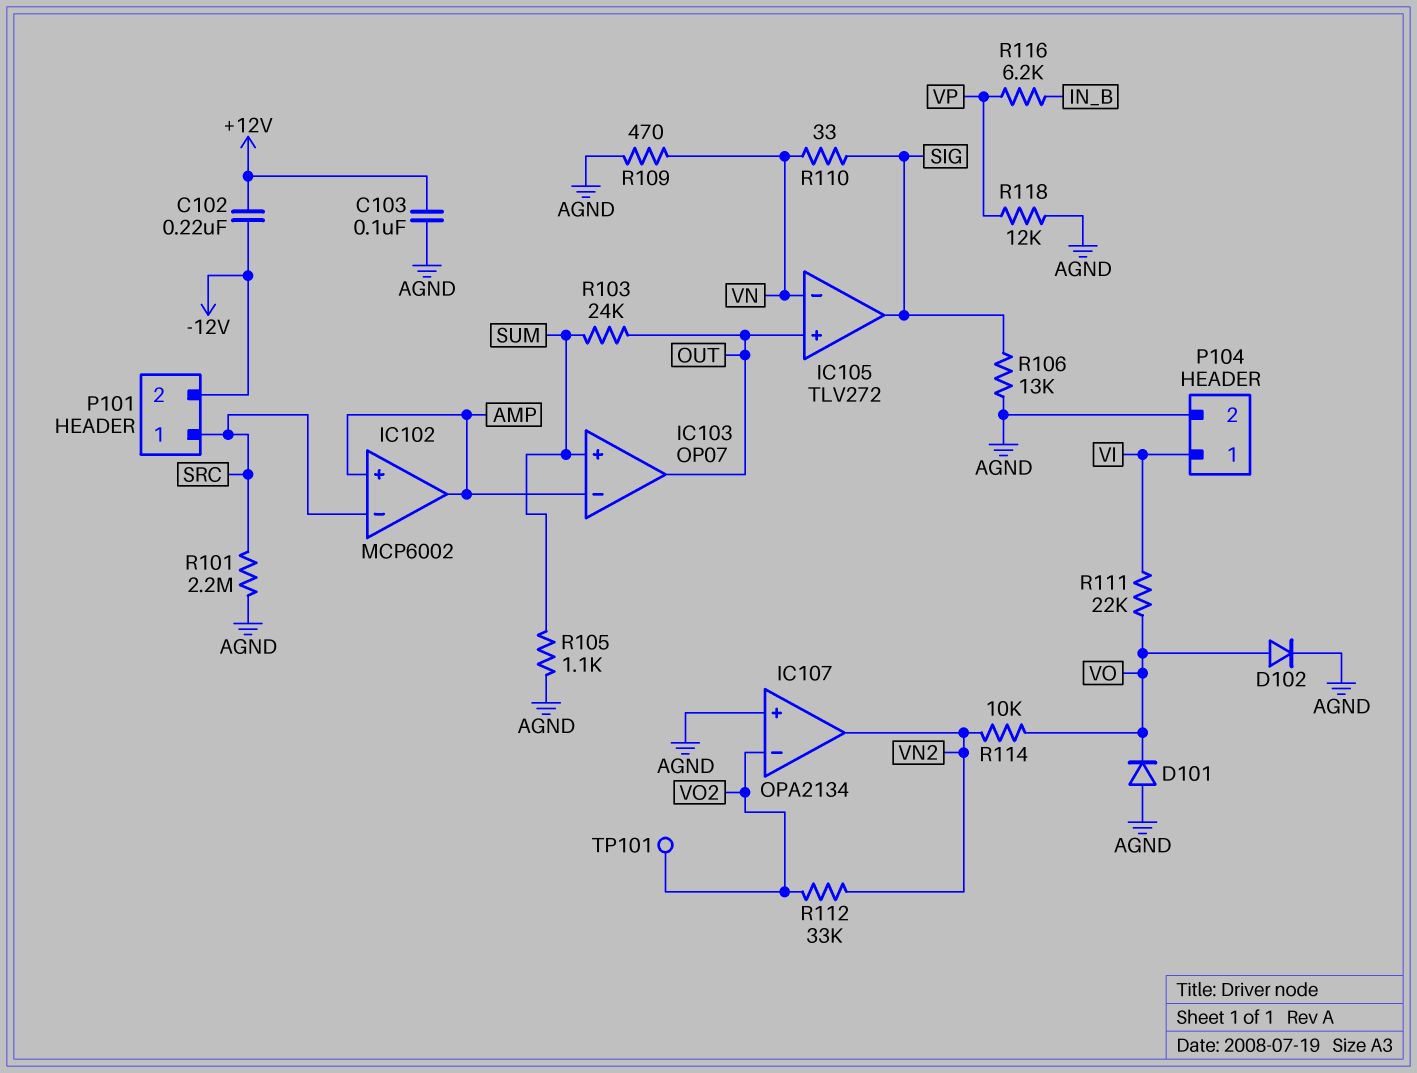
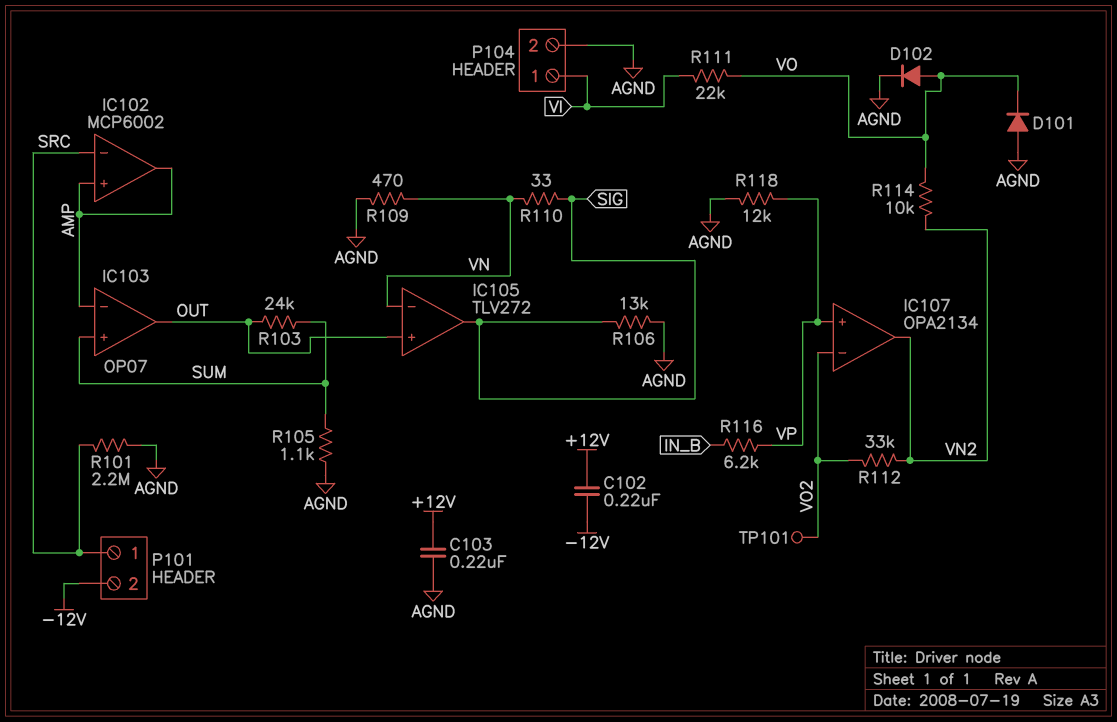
C103: 100nF (+12V, AGND) -> 220nF (+12V, AGND)
IC107 pin in+: AGND -> VP

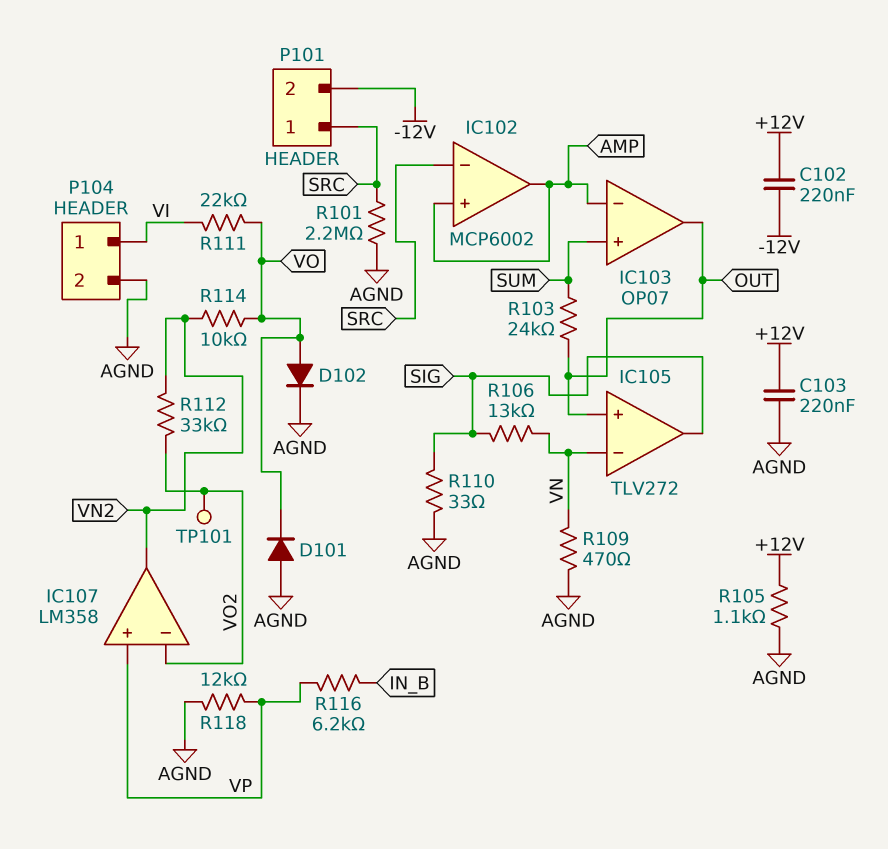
IC107: OPA2134 -> LM358
R105: 1.1k (AGND, SUM) -> 1.1k (+12V, AGND)
R106: 13k (AGND, SIG) -> 13k (SIG, VN)
R110: 33 (SIG, VN) -> 33 (AGND, SIG)

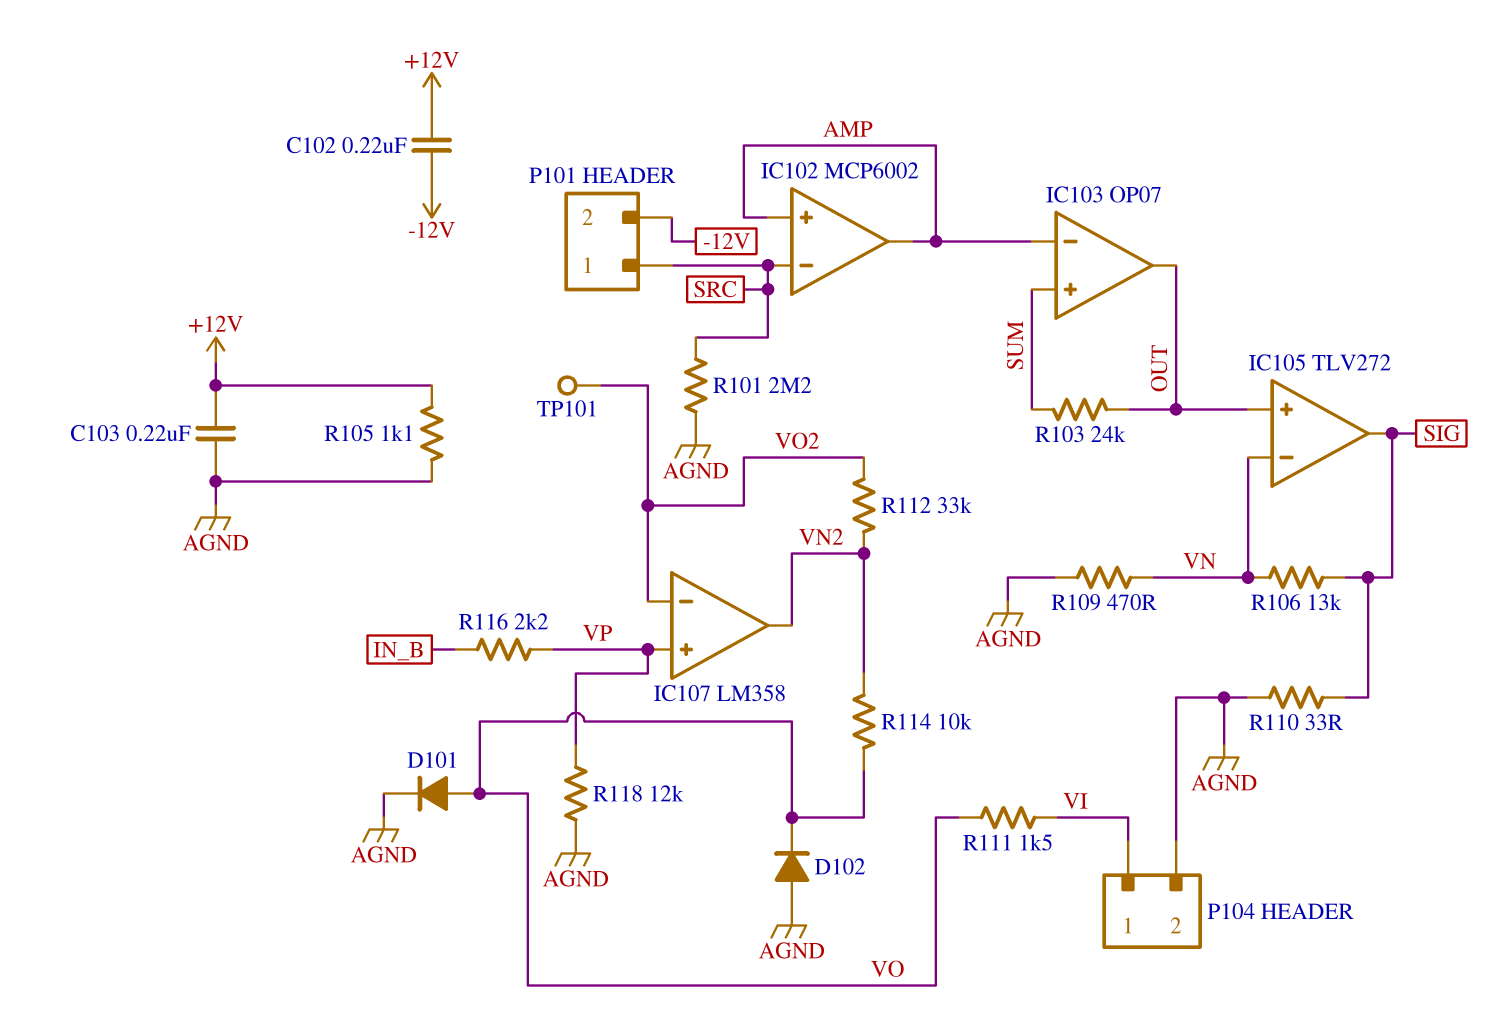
D101: diode (A AGND, K VO) -> diode (A VO, K AGND)
D102: diode (A VO, K AGND) -> diode (A AGND, K VO)
R111: 22k (VI, VO) -> 1.5k (VI, VO)
R116: 6.2k (IN_B, VP) -> 2.2k (IN_B, VP)

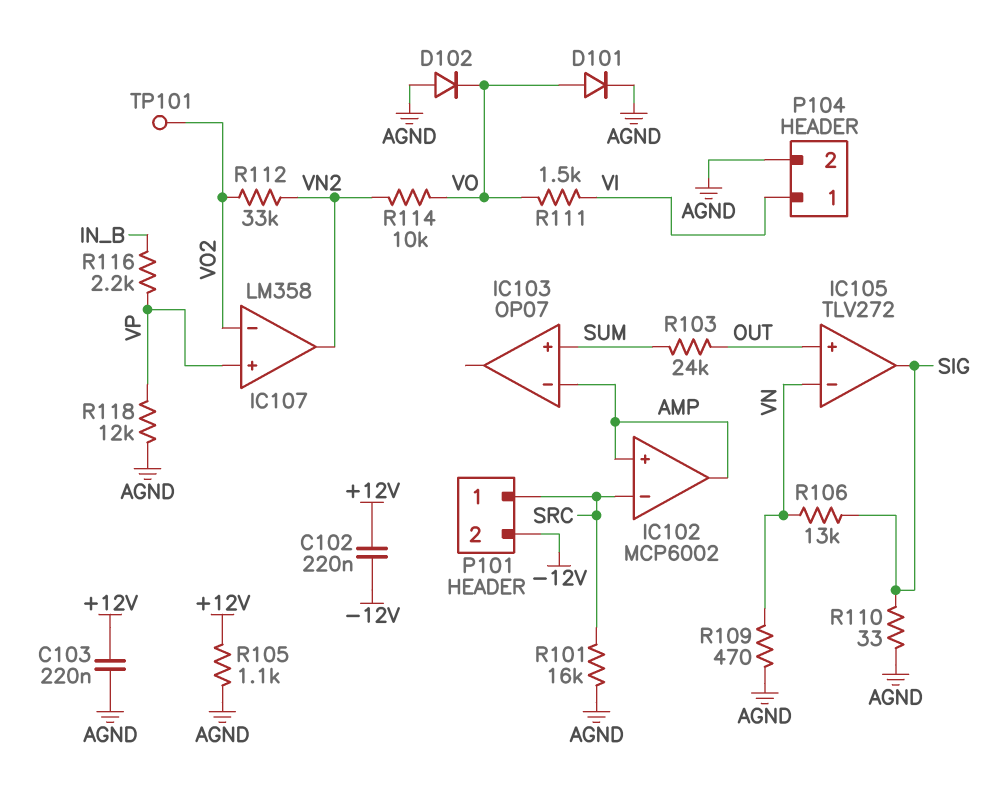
IC103 pin out: OUT -> none
R101: 2.2M (AGND, SRC) -> 16k (AGND, SRC)

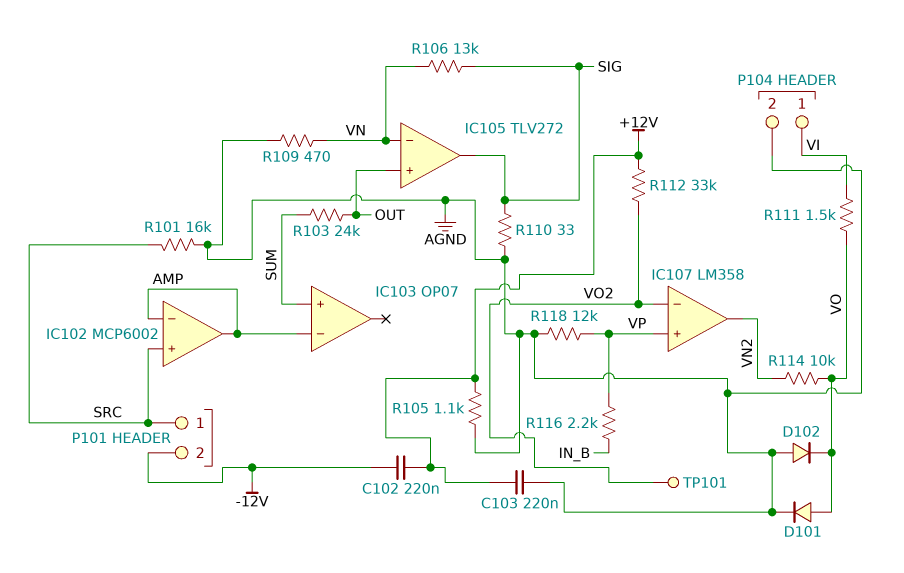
IC102 pin in+: AMP -> SRC
IC102 pin in-: SRC -> AMP
R112: 33k (VN2, VO2) -> 33k (+12V, VO2)

